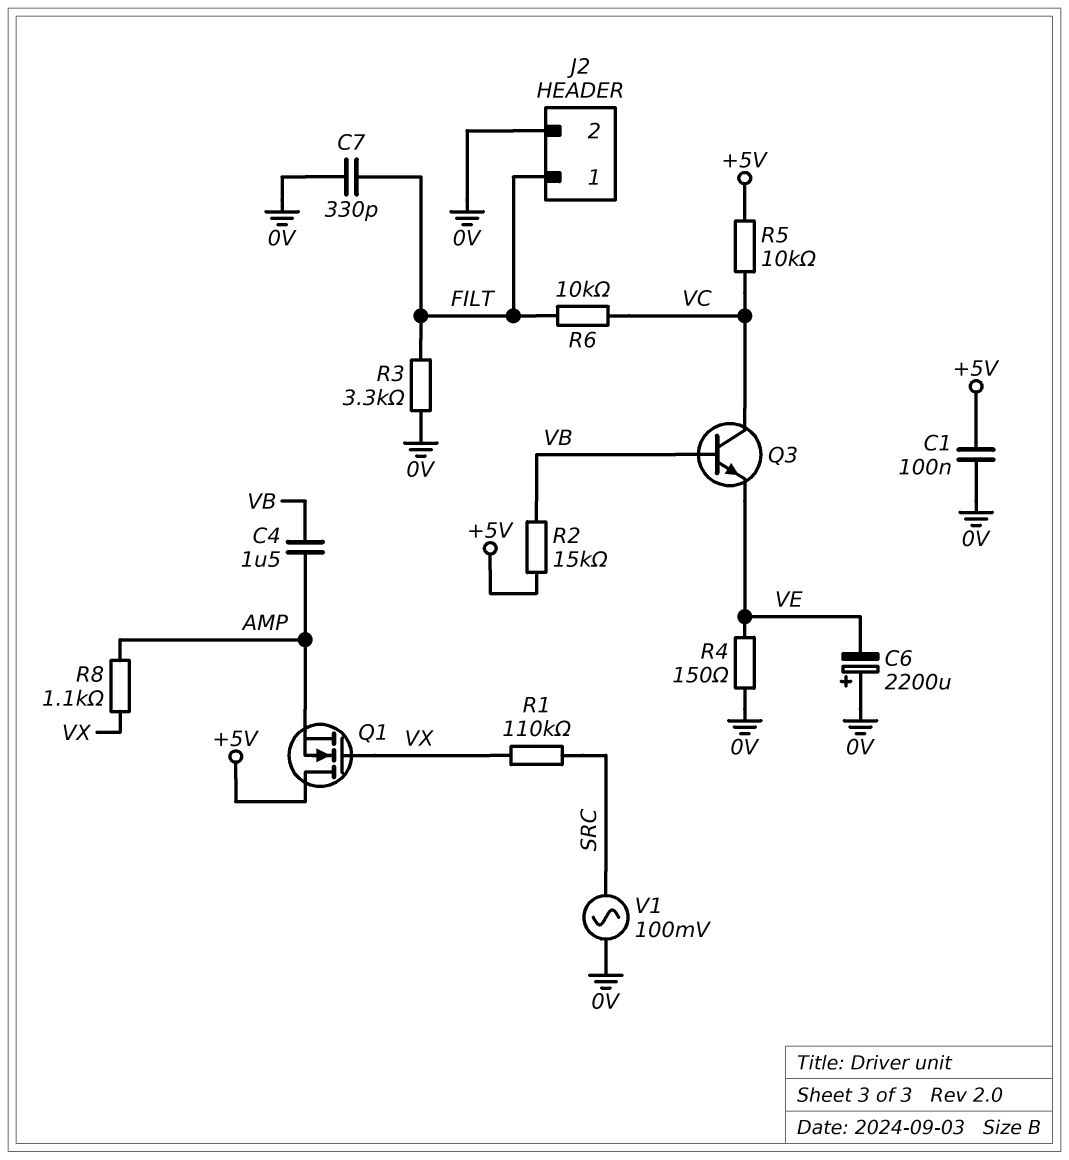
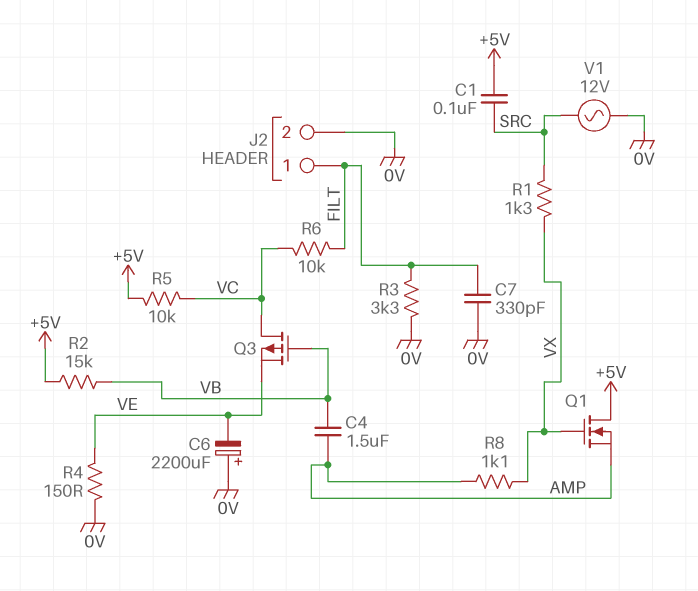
C1: 100nF (+5V, 0V) -> 100nF (+5V, SRC)
Q3: NPN (B VB, C VC, E VE) -> PMOS (G VB, D VC, S VE)
R1: 110k (SRC, VX) -> 1.3k (SRC, VX)
V1: AC 100mV (0V, SRC) -> AC 12V (0V, SRC)

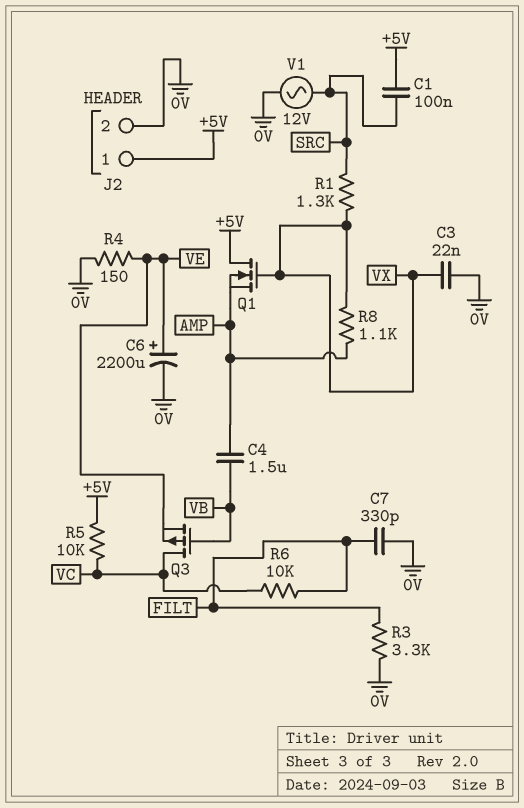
C3: none -> 22nF (0V, VX)
C6: 2200uF (plus 0V, minus VE) -> 2200uF (plus VE, minus 0V)
J2 pin 1: FILT -> +5V
R2: 15k (+5V, VB) -> none

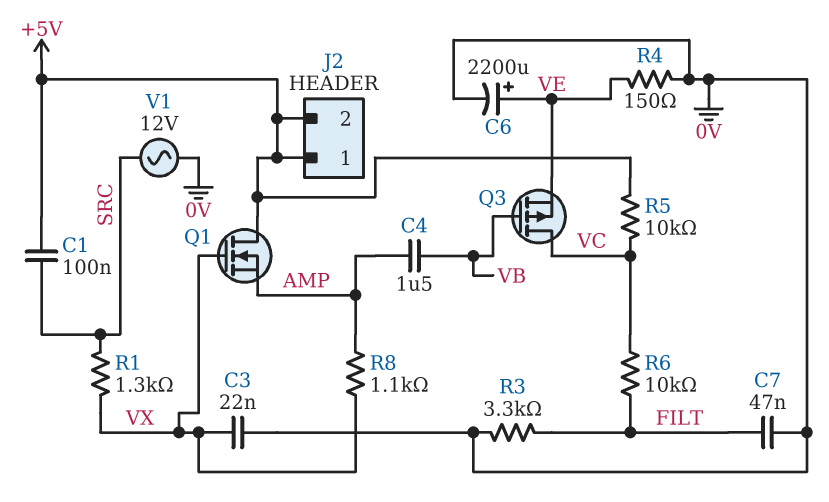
C7: 330pF (0V, FILT) -> 47nF (0V, FILT)
J2 pin 2: 0V -> +5V

